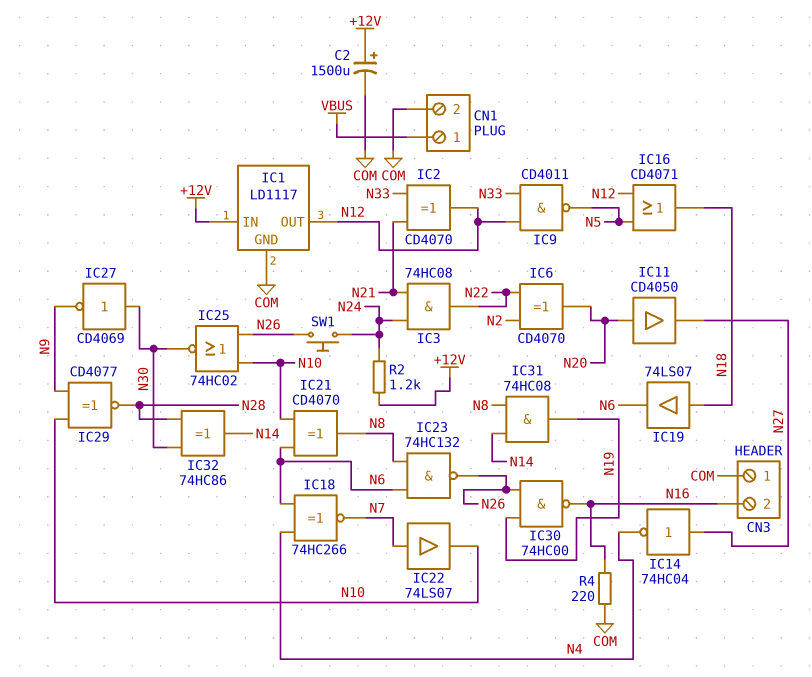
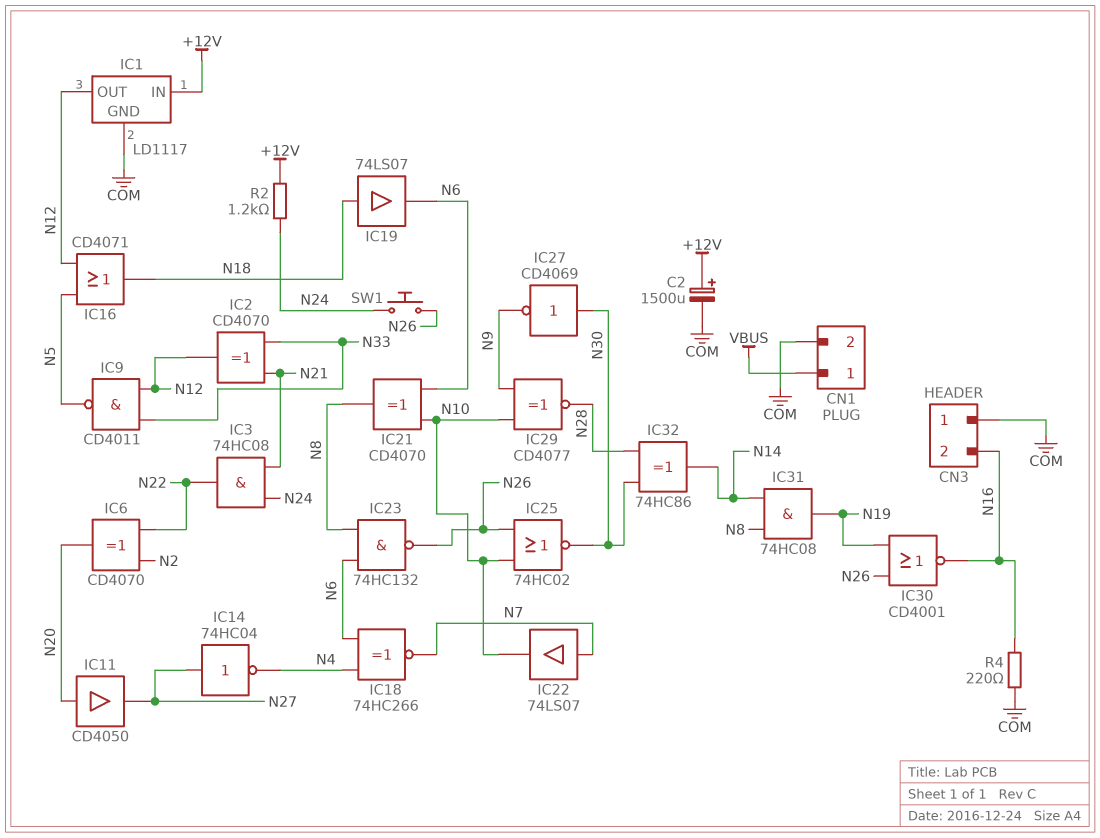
IC30: NAND 74HC00 (in N19, in N26, out N16) -> NOR CD4001 (in N19, in N26, out N16)

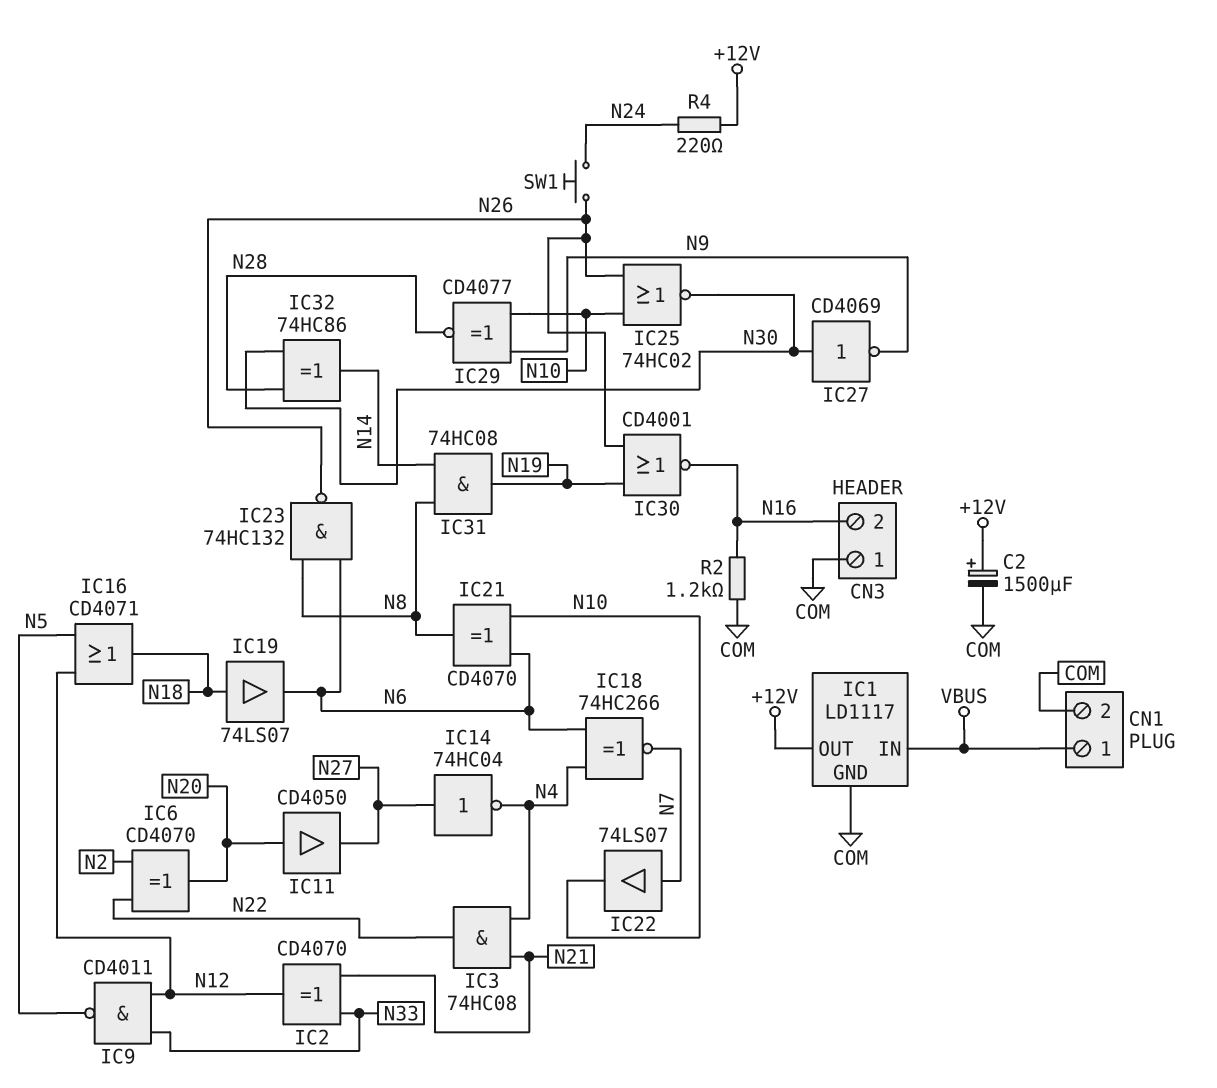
IC1 pin IN: +12V -> VBUS
IC1 pin OUT: N12 -> +12V
IC3: AND 74HC08 (in N21, in N24, out N22) -> AND 74HC08 (in N4, in N21, out N22)
R2: 1.2k (+12V, N24) -> 1.2k (COM, N16)
R4: 220 (COM, N16) -> 220 (+12V, N24)

